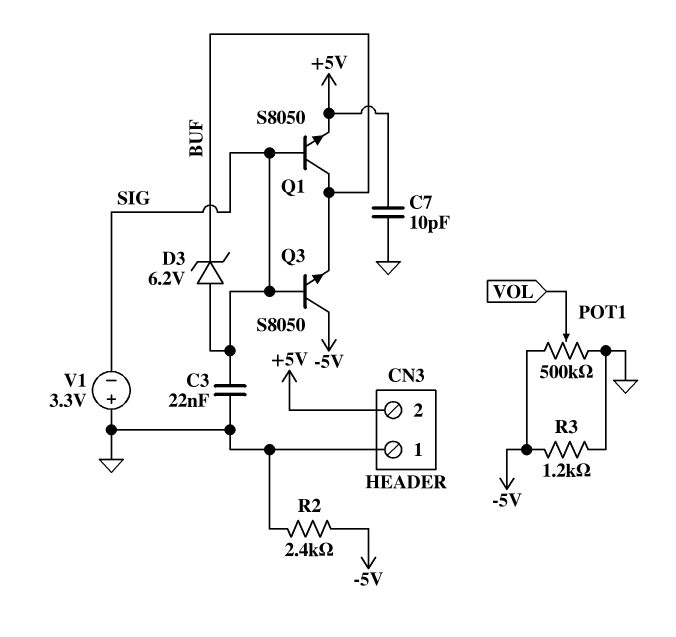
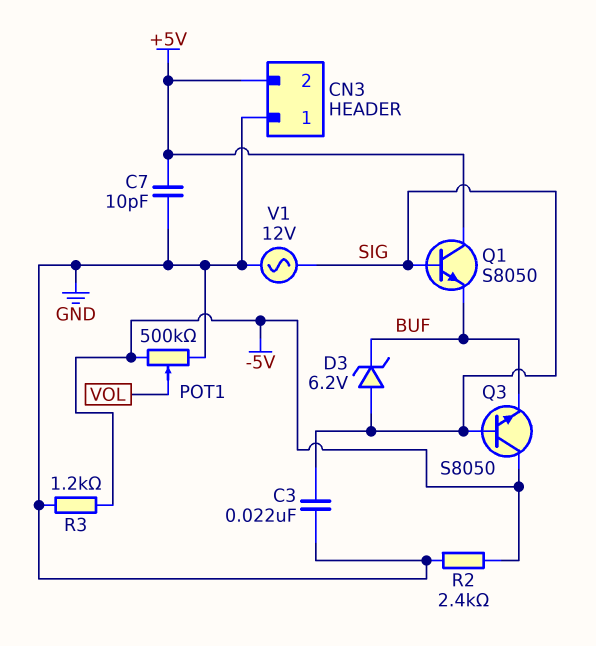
Q1: NPN S8050 (B SIG, C BUF, E +5V) -> NPN S8050 (B SIG, C +5V, E BUF)
V1: 3.3V (plus GND, minus SIG) -> AC 12V (GND, SIG)

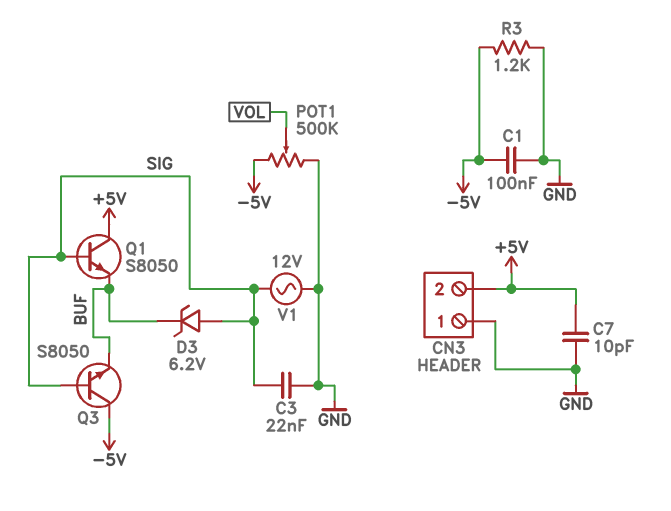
C1: none -> 100nF (-5V, GND)
R2: 2.4k (-5V, GND) -> none

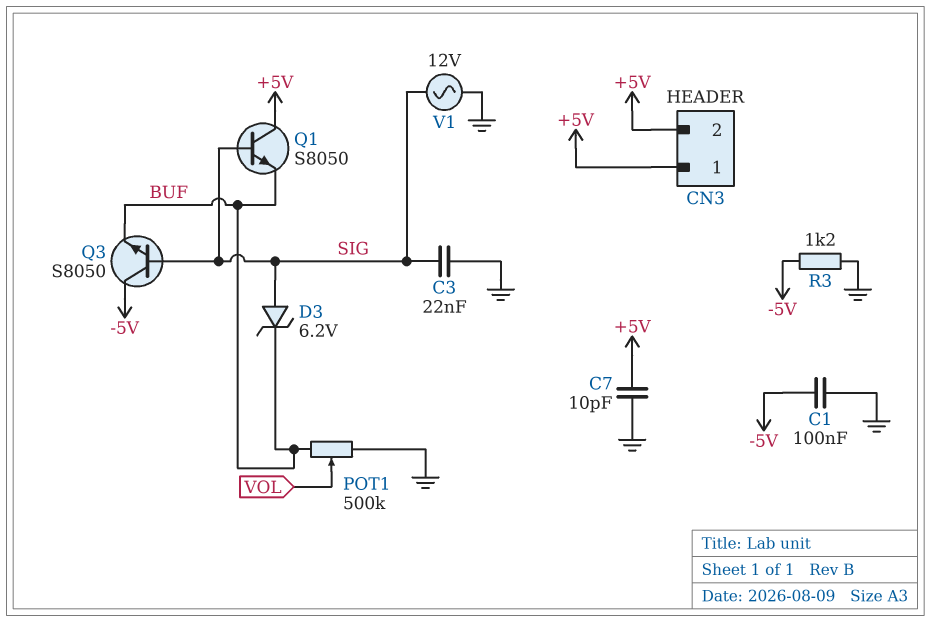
CN3 pin 1: GND -> +5V
POT1: 500k (-5V, GND, wiper VOL) -> 500k (BUF, GND, wiper VOL)

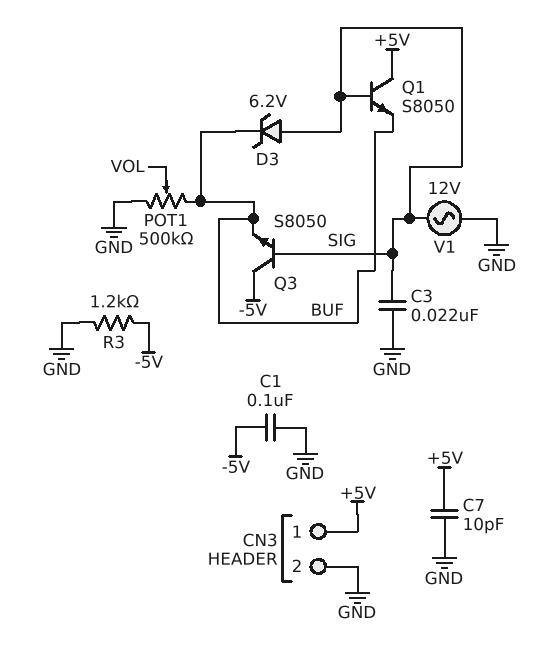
CN3 pin 2: +5V -> GND

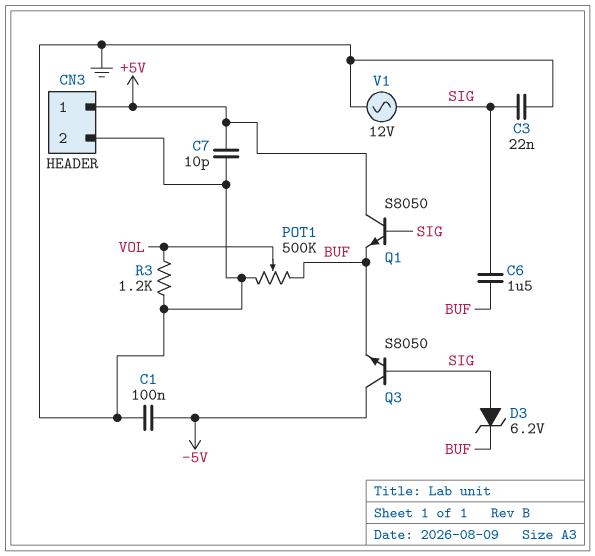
C6: none -> 1.5uF (BUF, SIG)
R3: 1.2k (-5V, GND) -> 1.2k (GND, VOL)

